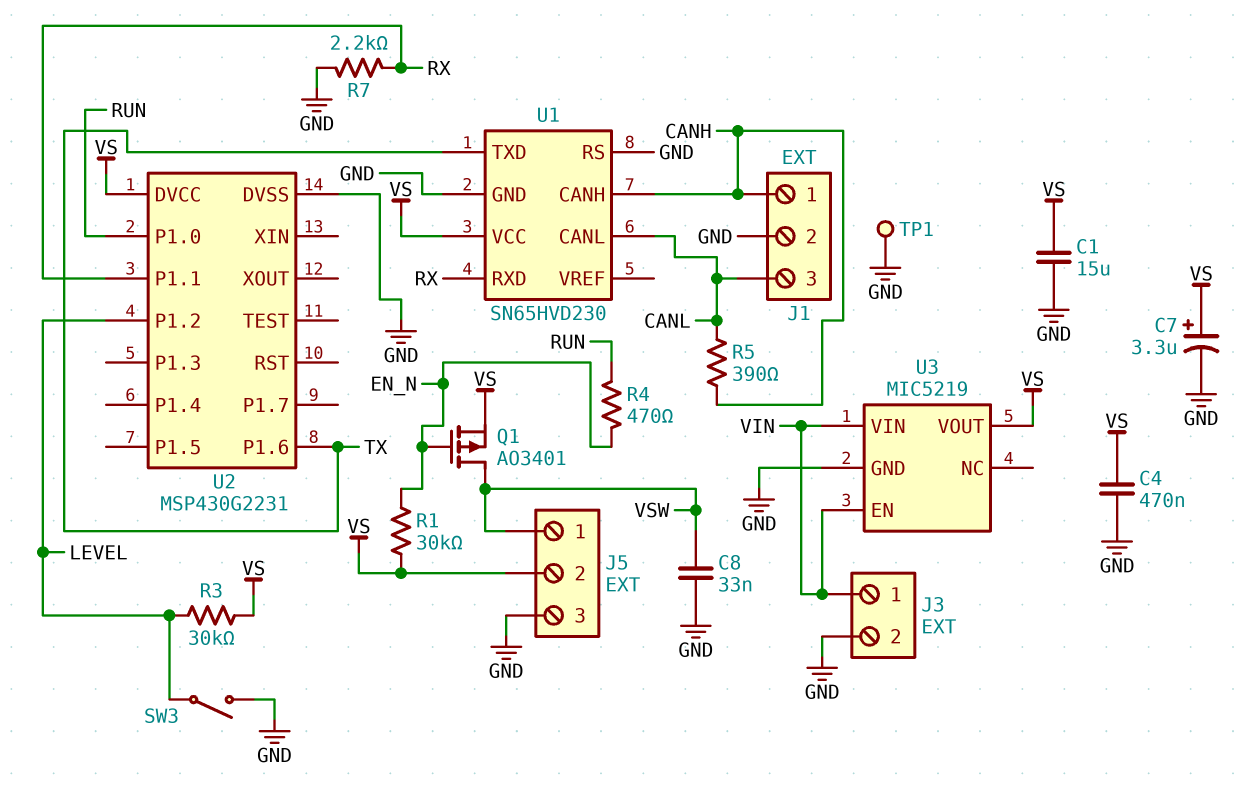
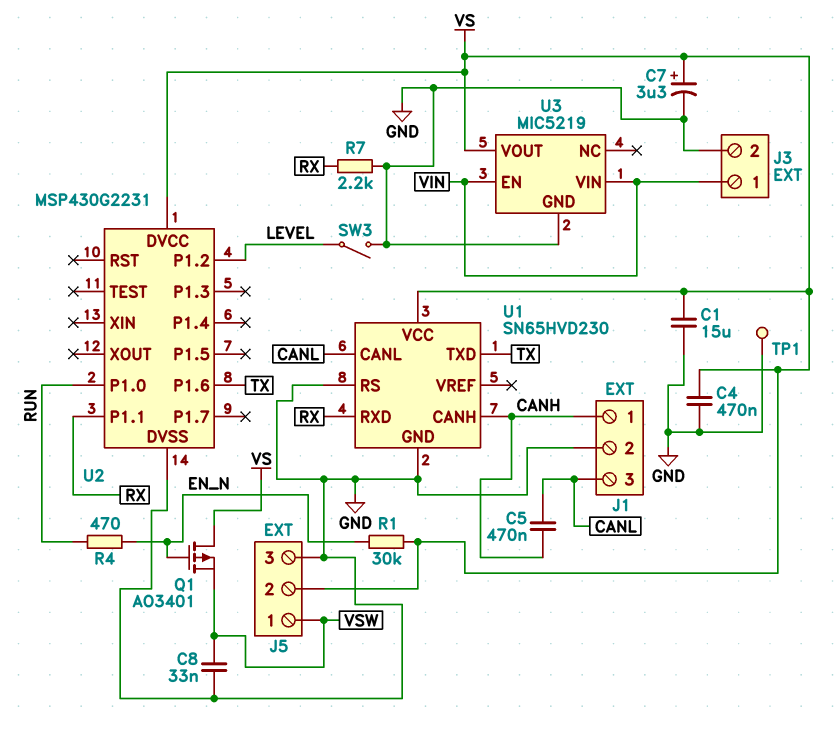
C5: none -> 470nF (CANH, CANL)
Q1: PMOS AO3401 (G EN_N, D VSW, S VS) -> PMOS AO3401 (G EN_N, D VS, S VSW)
R3: 30k (LEVEL, VS) -> none
R5: 390 (CANH, CANL) -> none

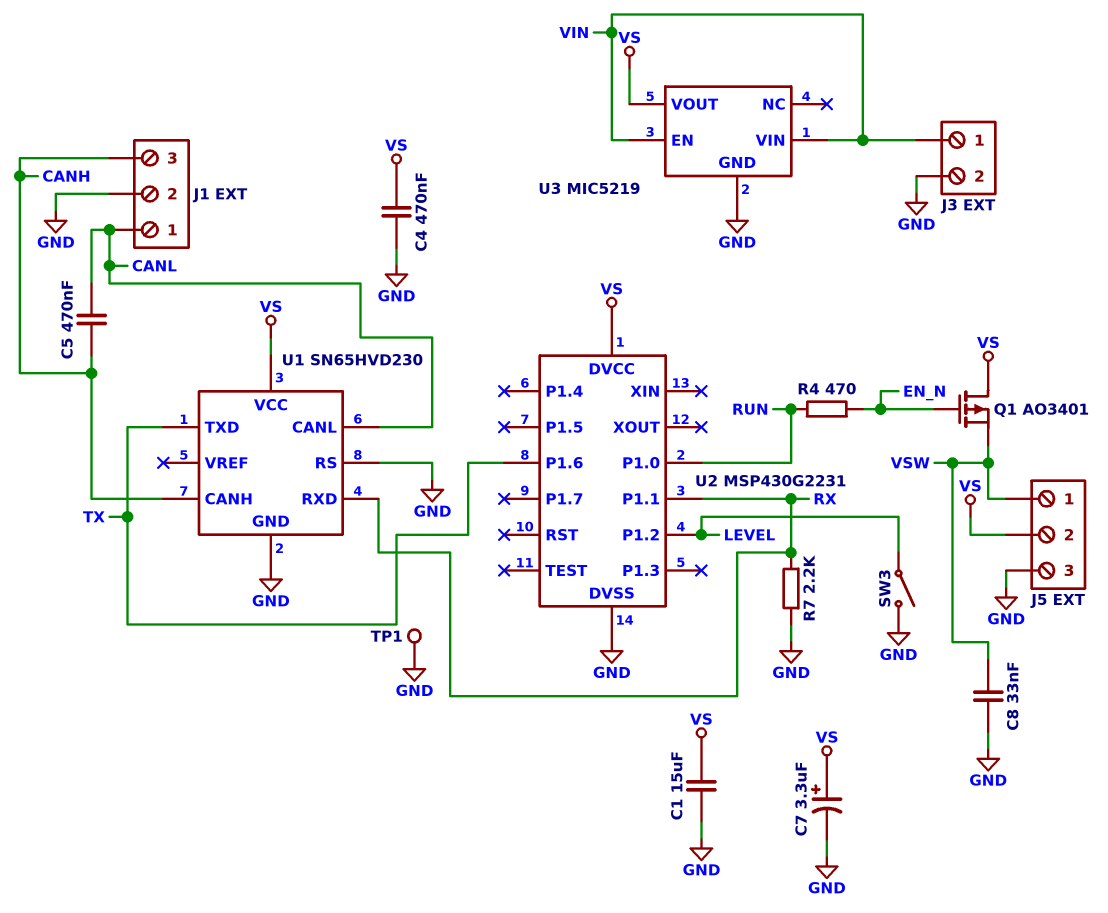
J1 pin 1: CANH -> CANL
J1 pin 3: CANL -> CANH
R1: 30k (EN_N, VS) -> none

